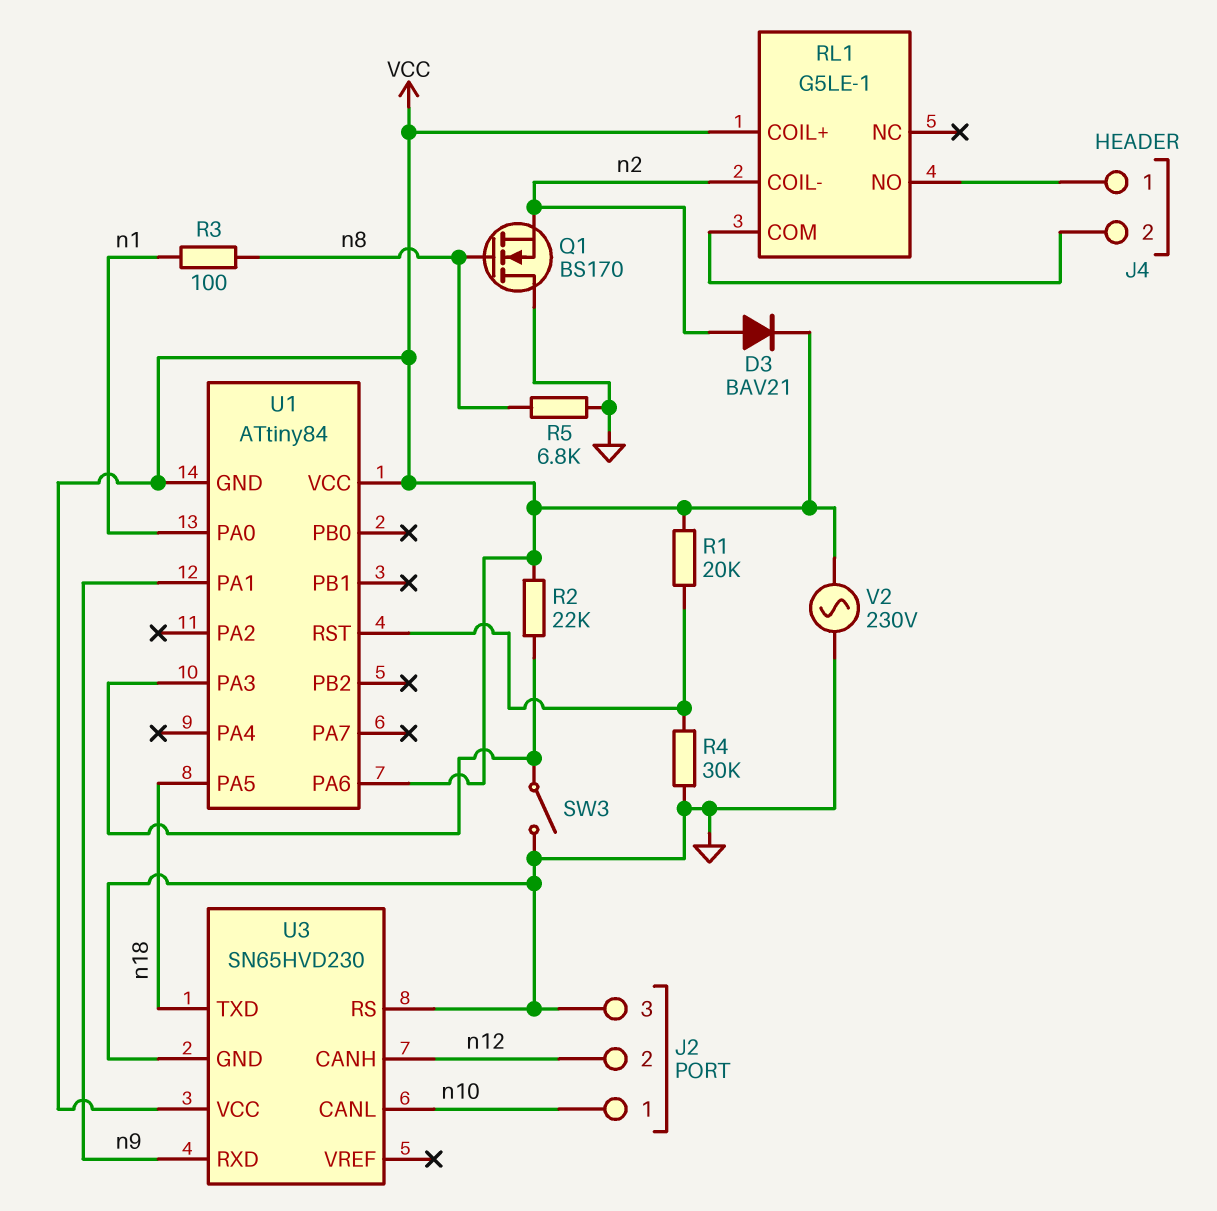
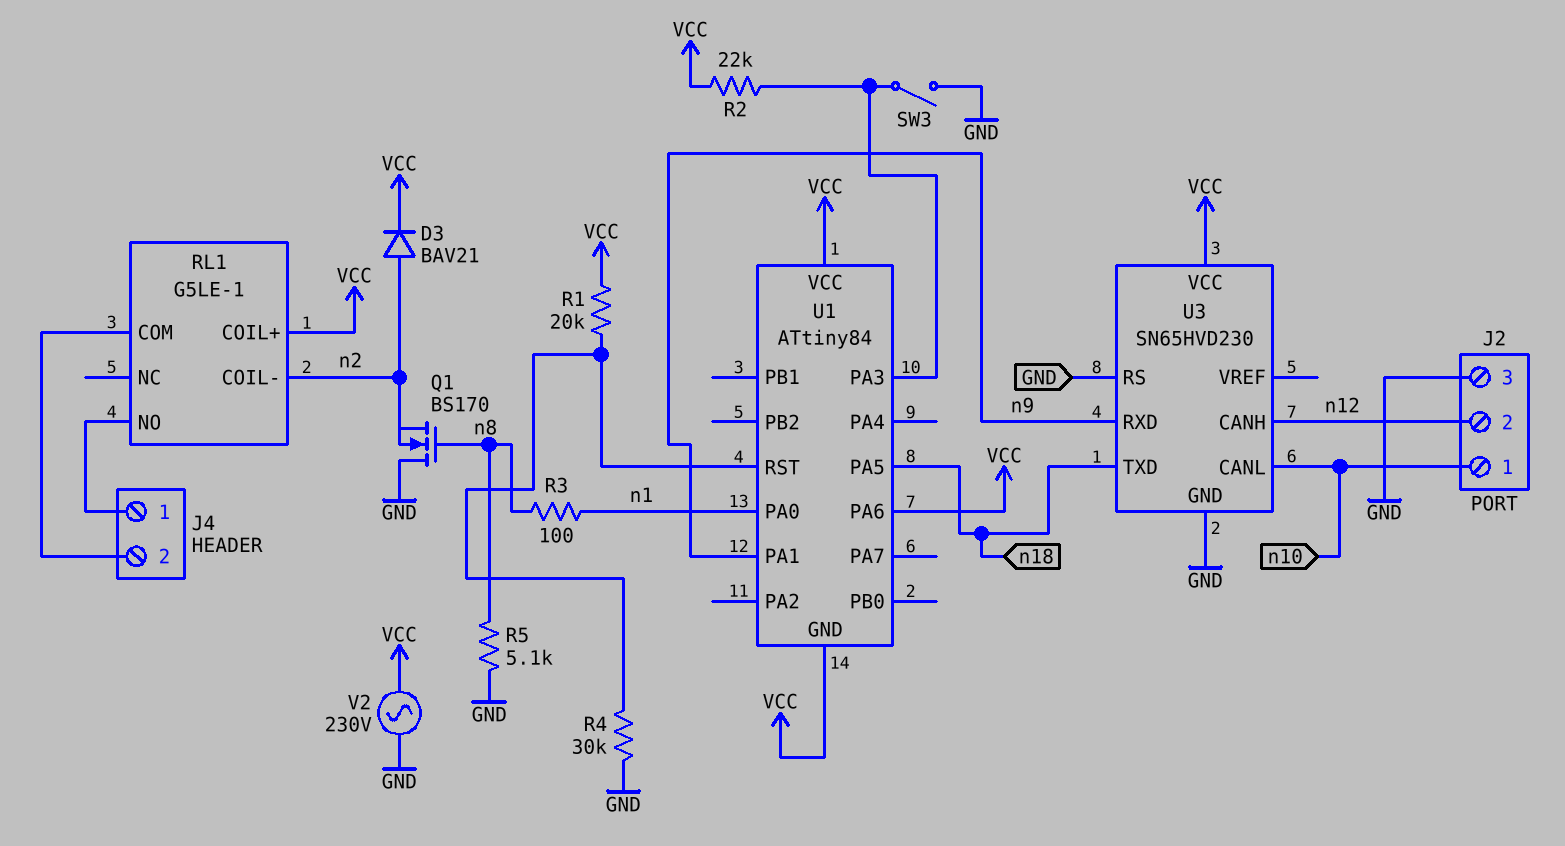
R5: 6.8k (GND, n8) -> 5.1k (GND, n8)

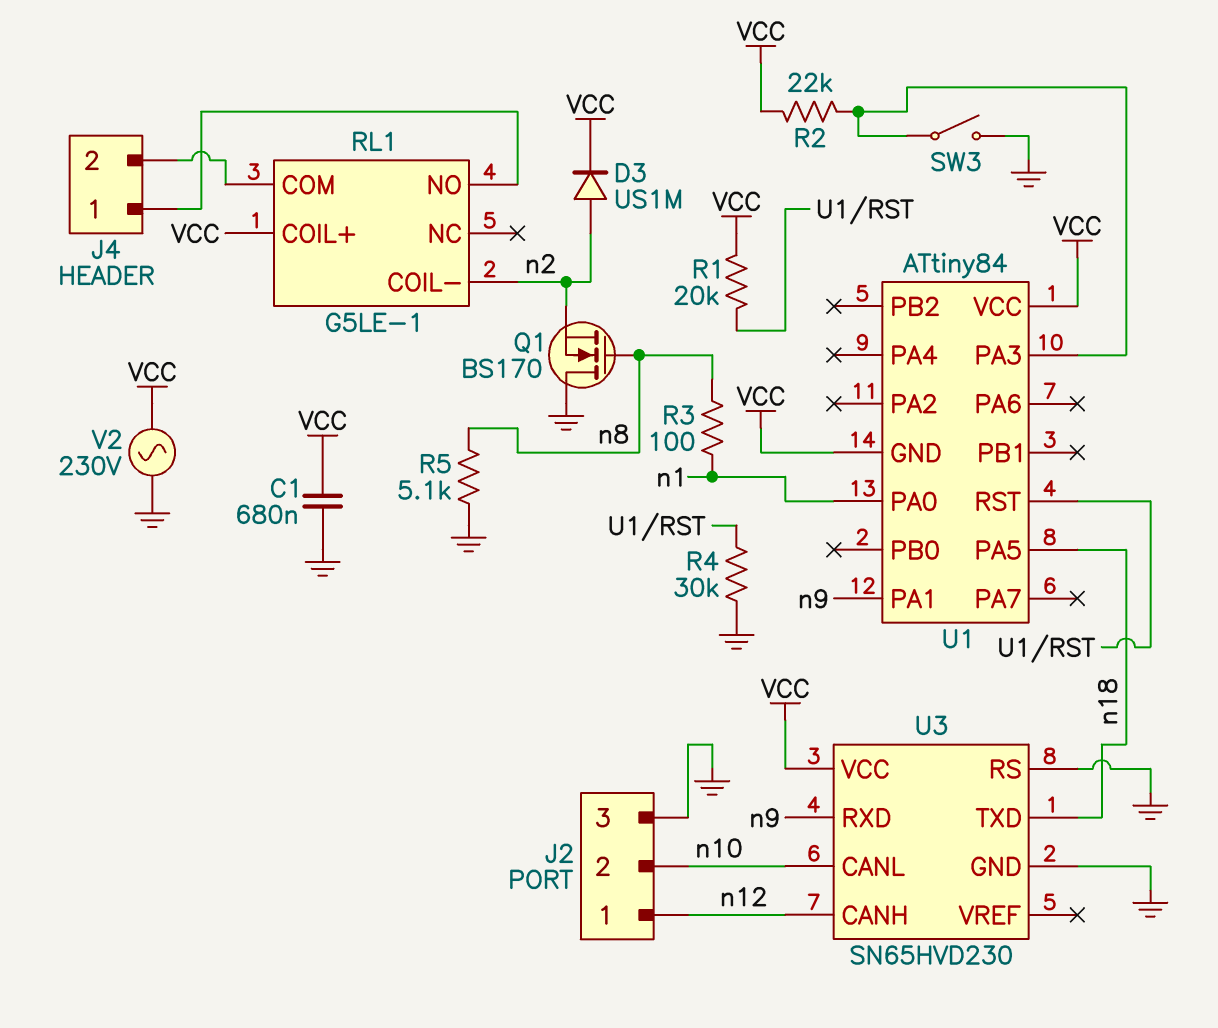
C1: none -> 680nF (GND, VCC)
D3: diode BAV21 (A n2, K VCC) -> diode US1M (A n2, K VCC)
J2 pin 1: n10 -> n12
J2 pin 2: n12 -> n10
U1 pin PA6: VCC -> none

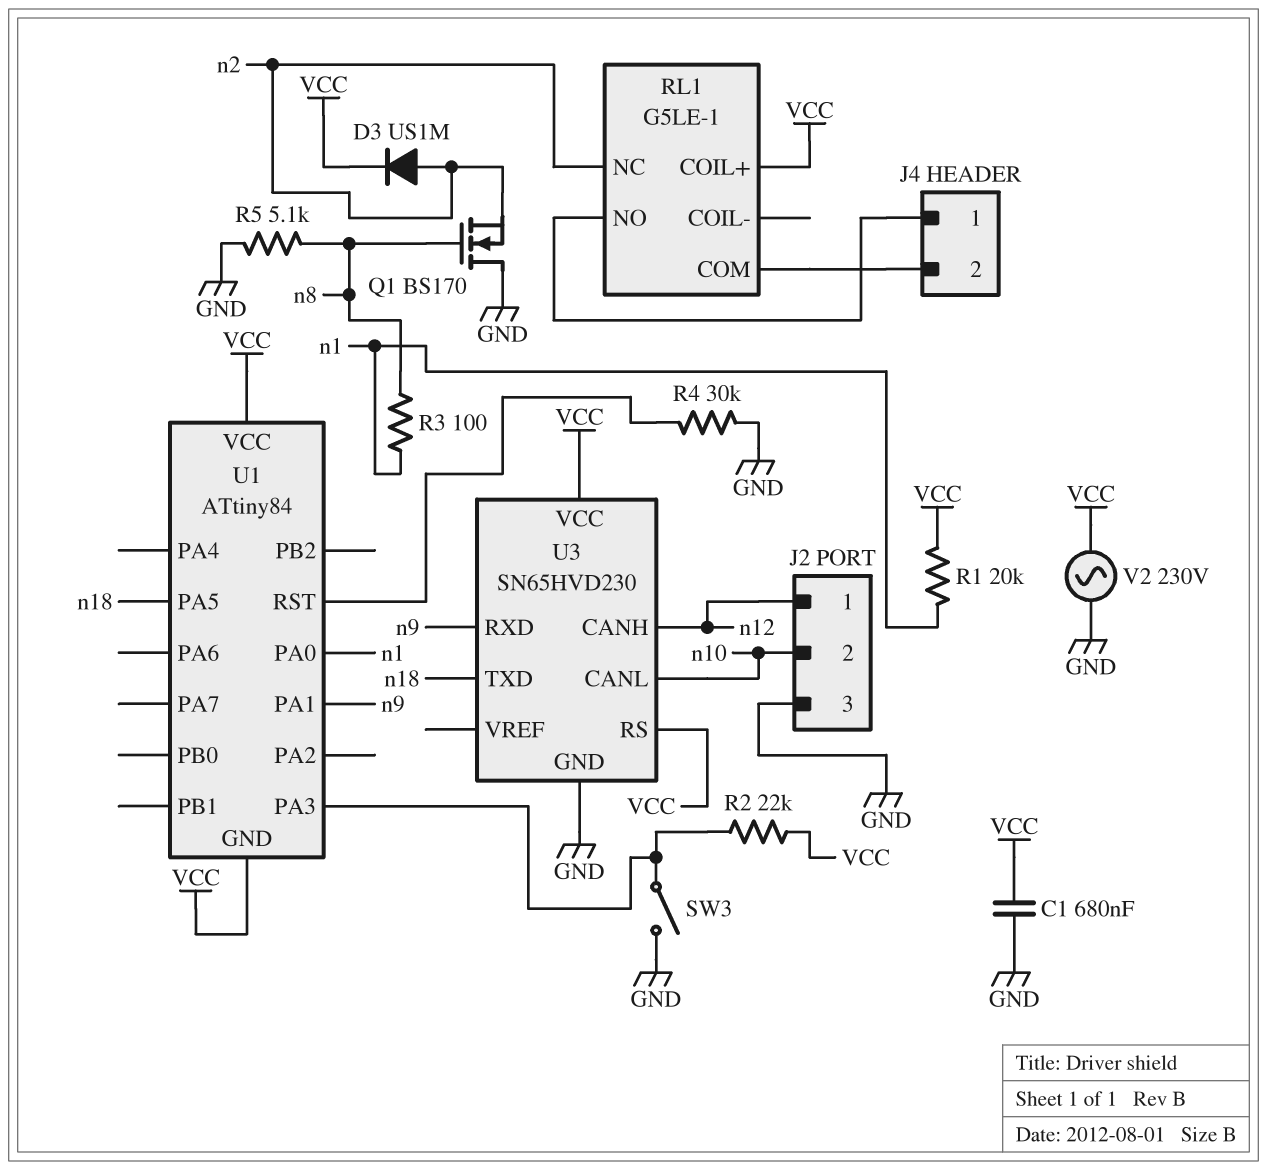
R1: 20k (U1/RST, VCC) -> 20k (VCC, n1)
RL1 pin COIL-: n2 -> none
RL1 pin NC: none -> n2
U3 pin RS: GND -> VCC

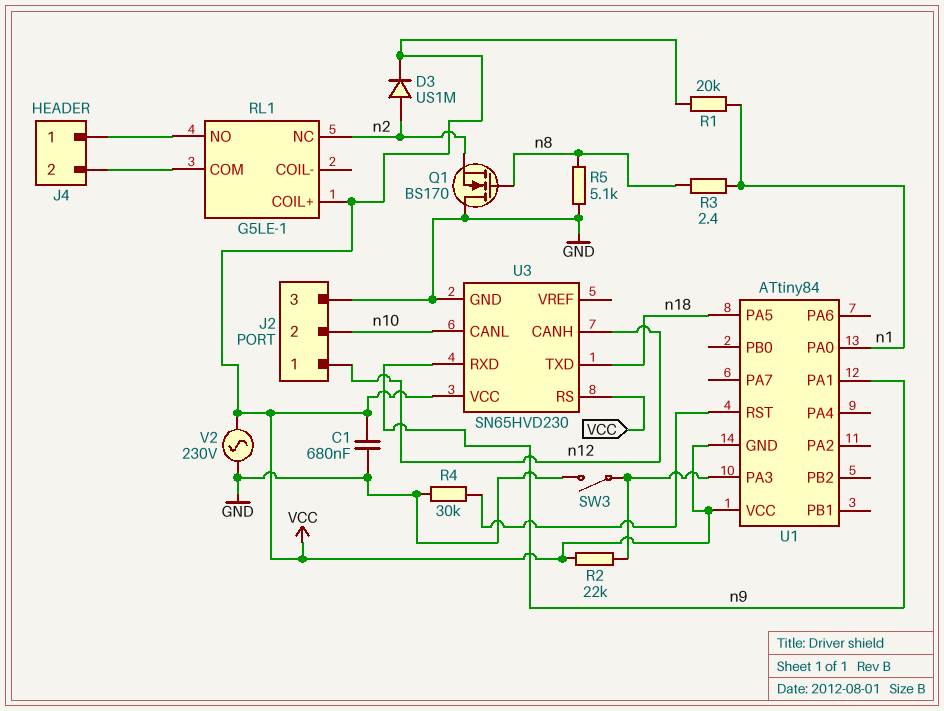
R3: 100 (n1, n8) -> 2.4 (n1, n8)

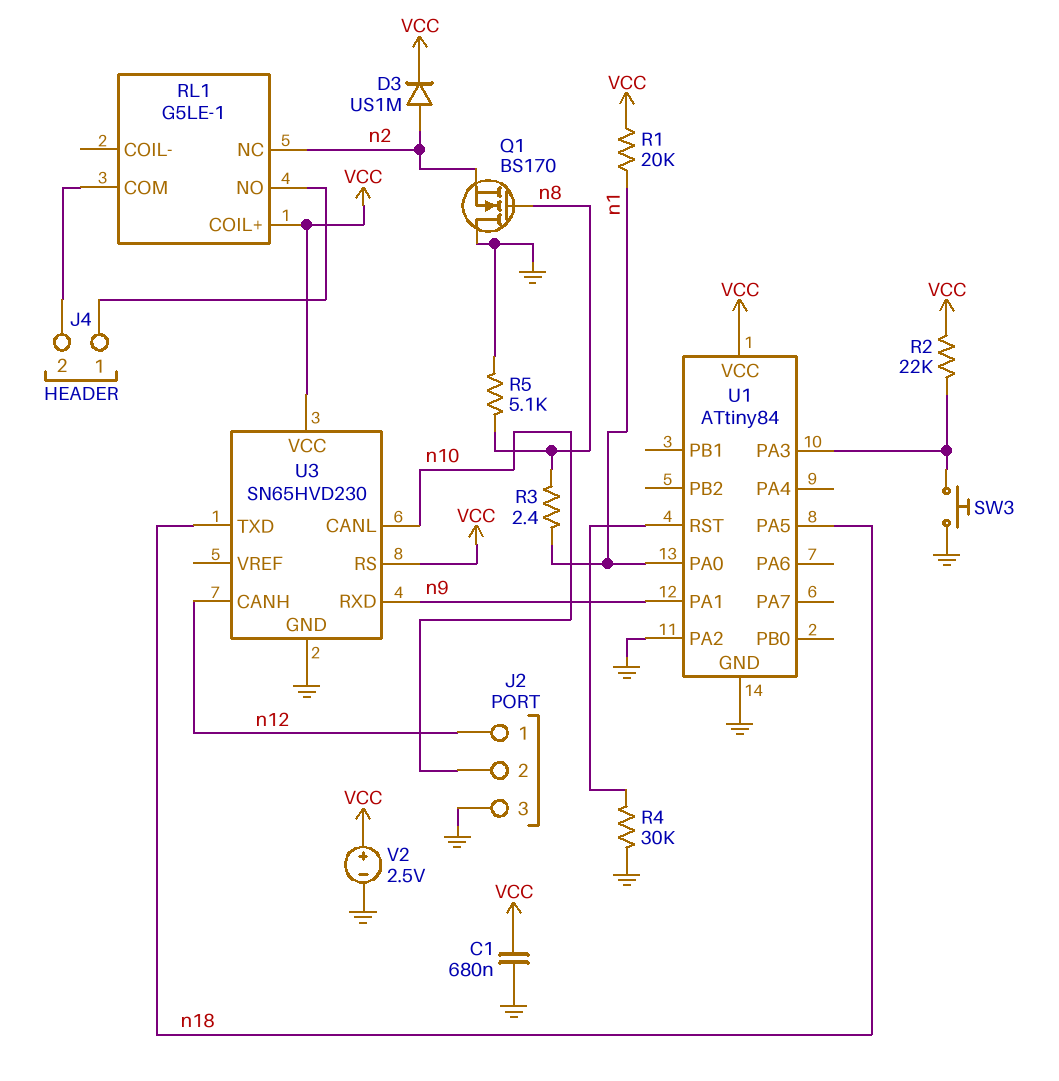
SW3: switch (GND, U1/PA3) -> button (GND, U1/PA3)
U1 pin GND: VCC -> GND
U1 pin PA2: none -> GND
V2: AC 230V (GND, VCC) -> 2.5V (plus VCC, minus GND)

